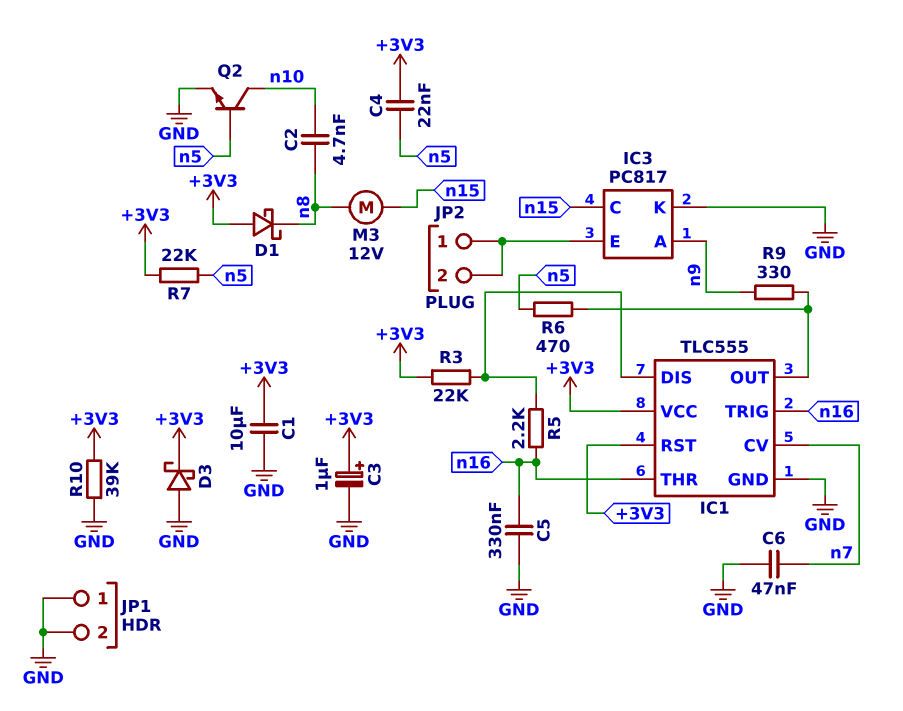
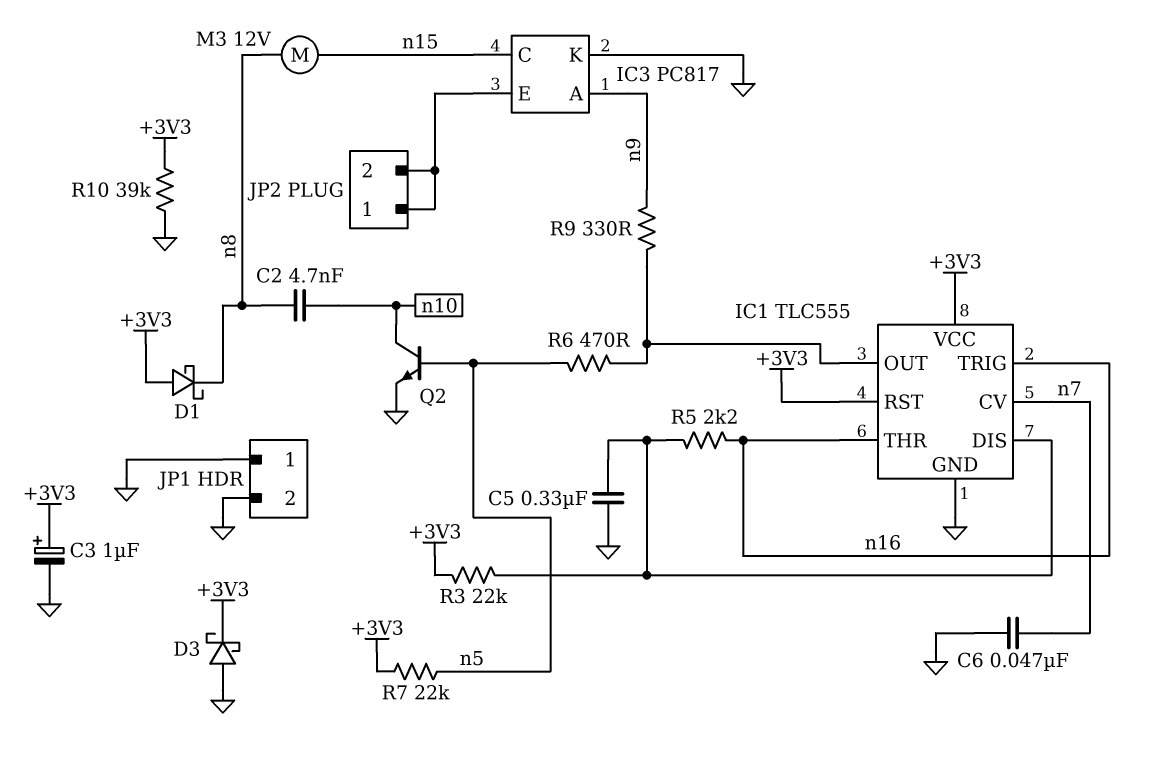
C1: 10uF (+3V3, GND) -> none
C4: 22nF (+3V3, n5) -> none
C5: 330nF (GND, n16) -> 330nF (GND, IC1/DIS)

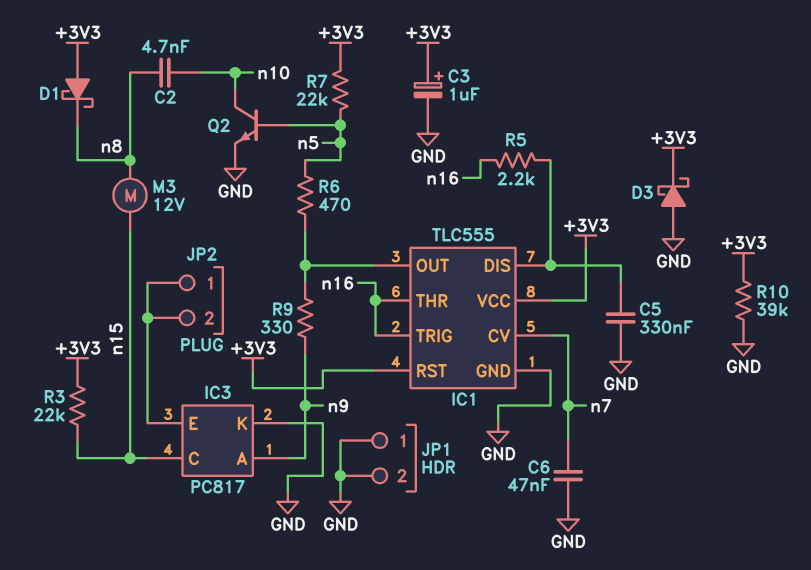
R3: 22k (+3V3, IC1/DIS) -> 22k (+3V3, n15)

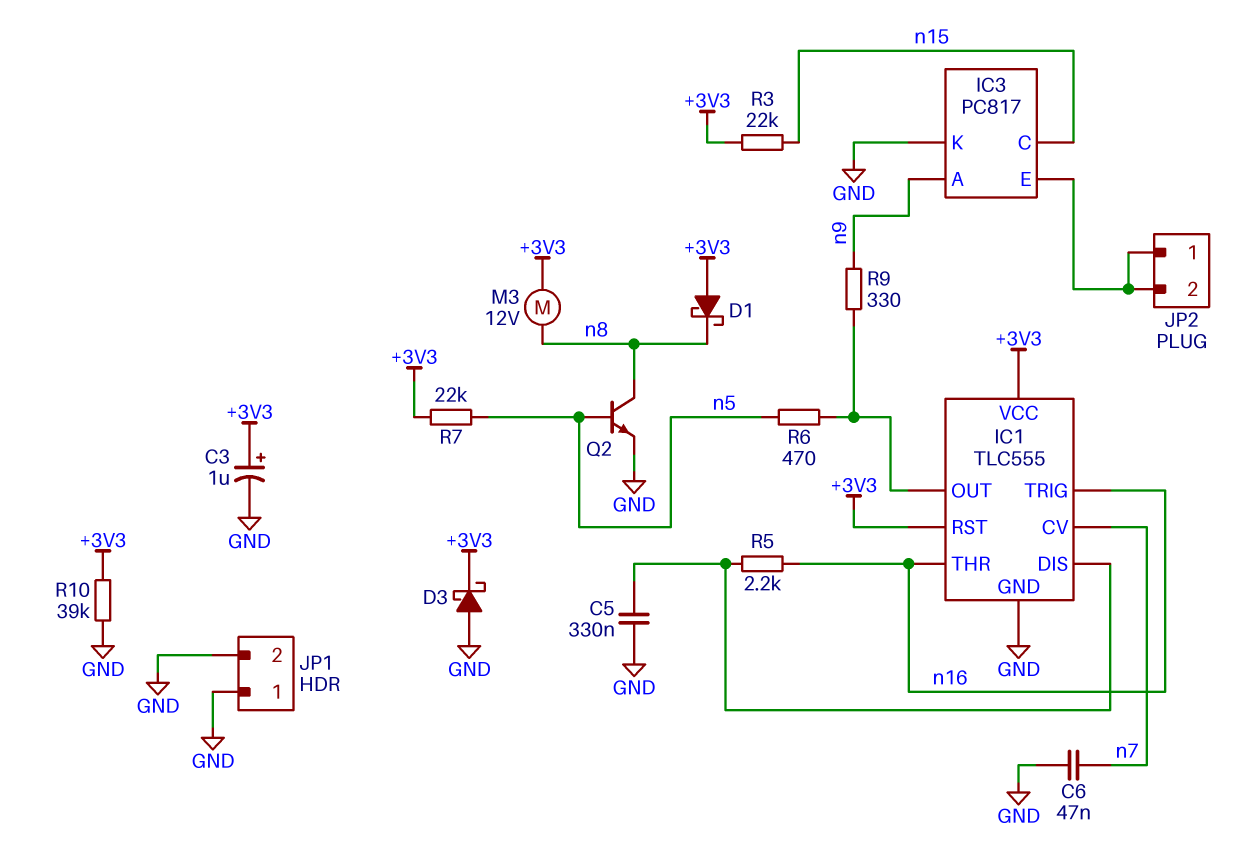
C2: 4.7nF (n8, n10) -> none
M3: motor 12V (n8, n15) -> motor 12V (+3V3, n8)
Q2: NPN (B n5, C n10, E GND) -> NPN (B n5, C n8, E GND)

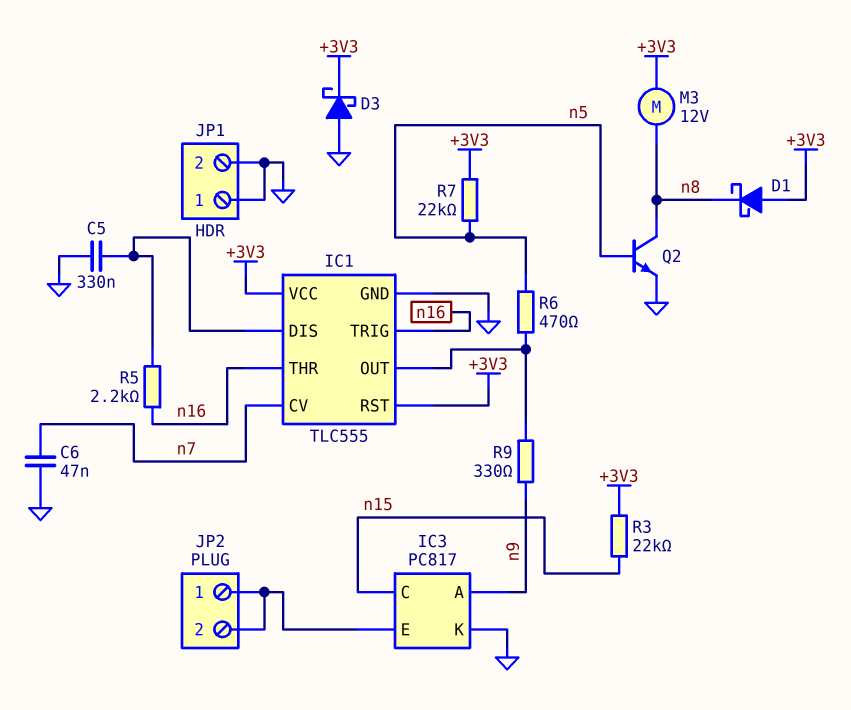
C3: 1uF (plus +3V3, minus GND) -> none
R10: 39k (+3V3, GND) -> none

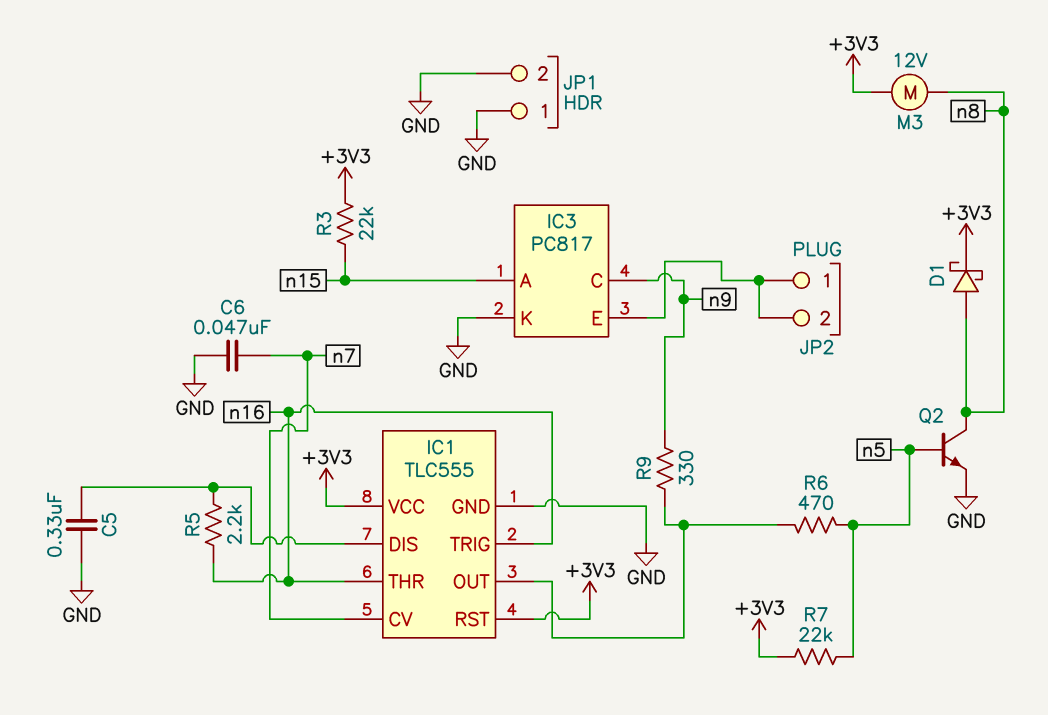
D1: schottky (A +3V3, K n8) -> schottky (A n8, K +3V3)
D3: schottky (A GND, K +3V3) -> none
IC3 pin A: n9 -> n15
IC3 pin C: n15 -> n9

